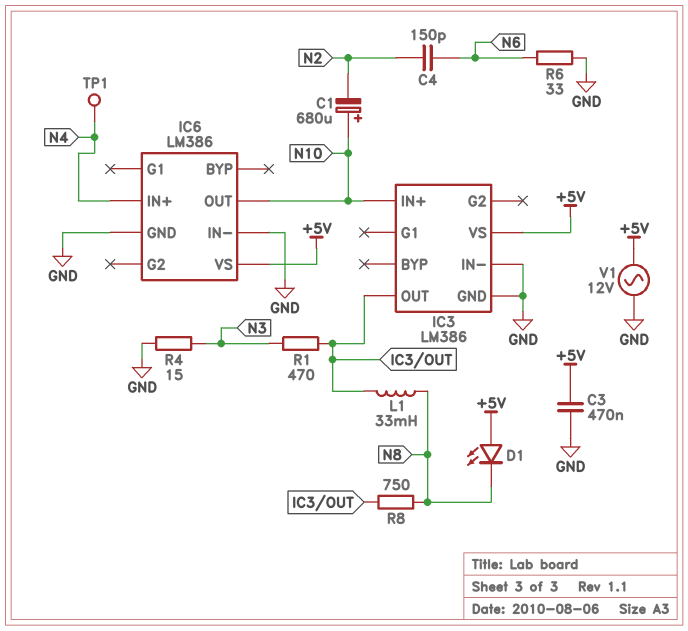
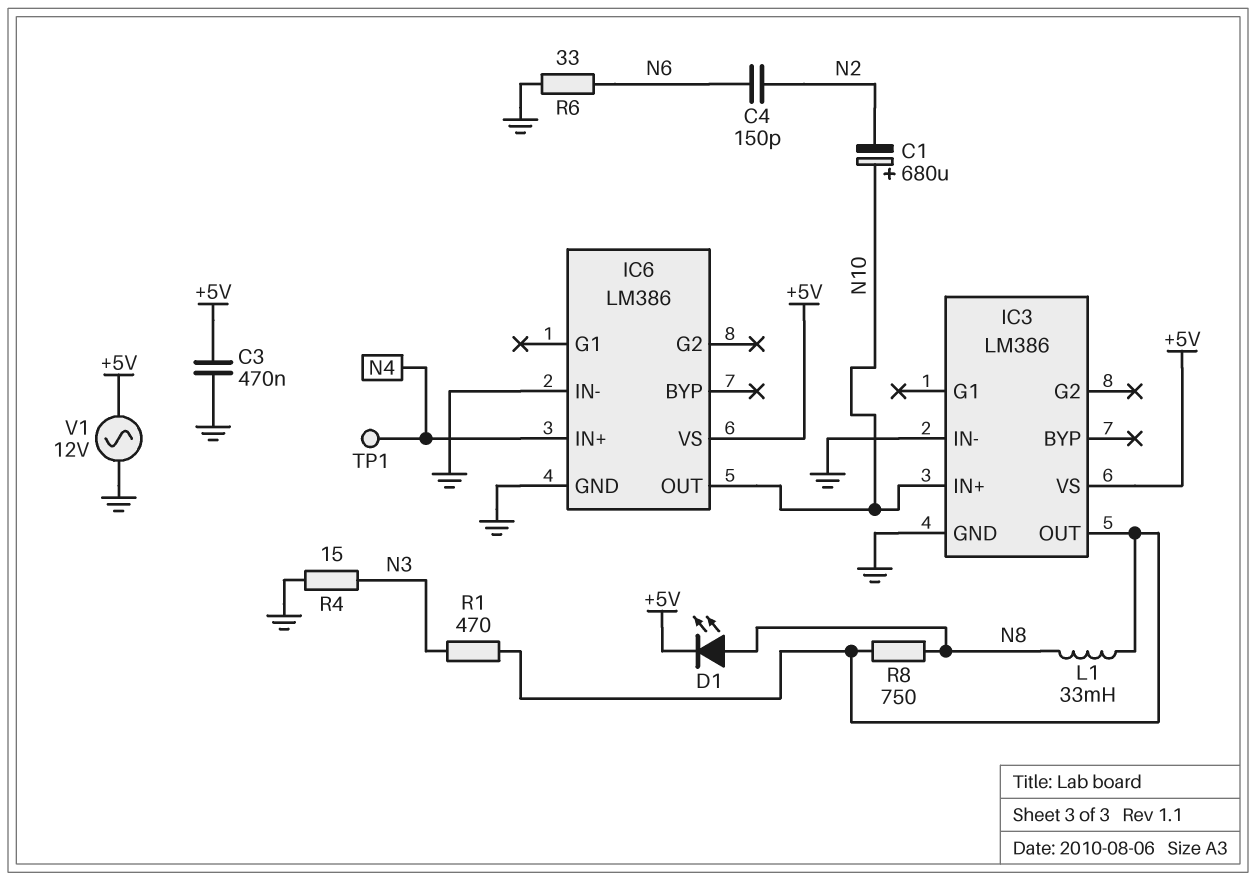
D1: LED (A +5V, K N8) -> LED (A N8, K +5V)

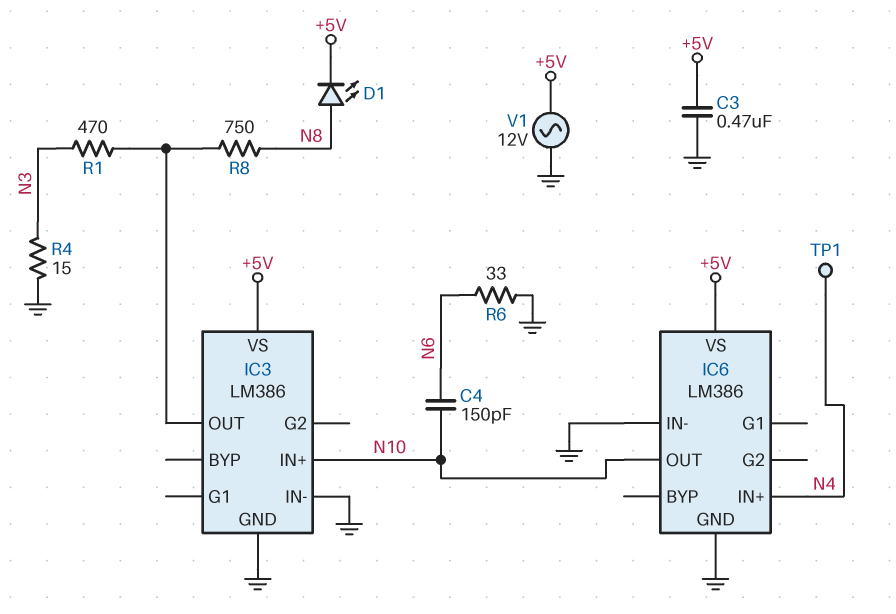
C1: 680uF (plus N10, minus N2) -> none
C4: 150pF (N2, N6) -> 150pF (N6, N10)
L1: 33mH (IC3/OUT, N8) -> none

